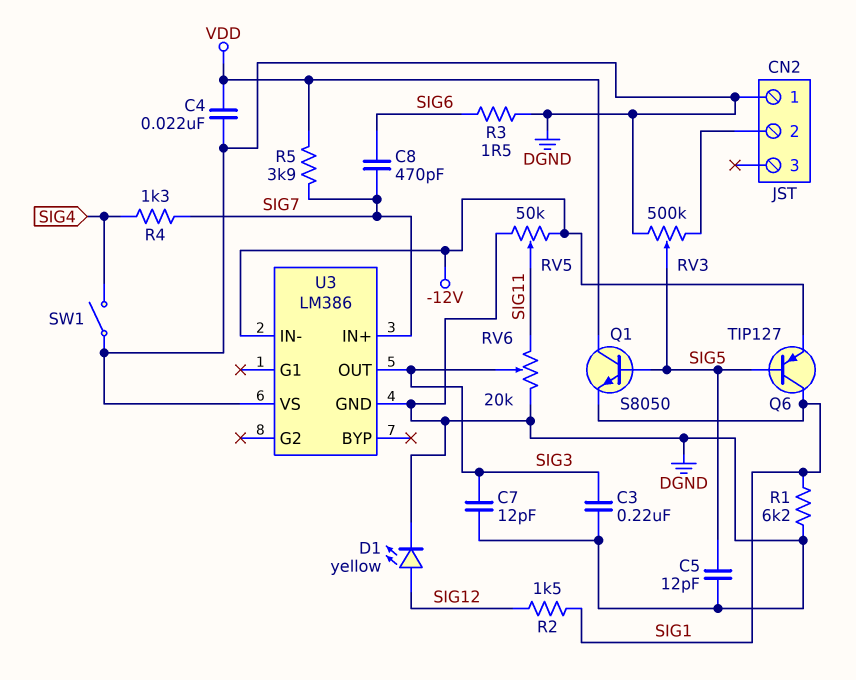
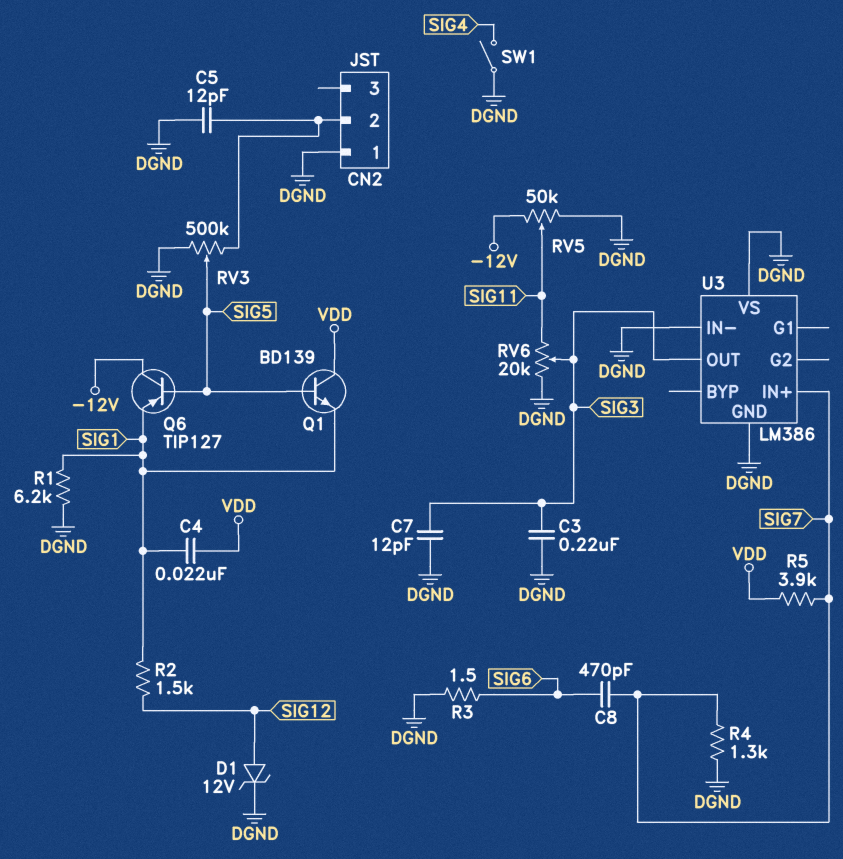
C4: 22nF (DGND, VDD) -> 22nF (SIG1, VDD)
C5: 12pF (DGND, SIG5) -> 12pF (CN2/2, DGND)
D1: LED yellow (A SIG12, K DGND) -> zener 12V (A SIG12, K DGND)
Q1: NPN S8050 (B SIG5, C VDD, E SIG1) -> NPN BD139 (B SIG5, C VDD, E SIG1)
Q6: PNP TIP127 (B SIG5, C SIG1, E -12V) -> PNP TIP127 (B SIG5, C -12V, E SIG1)
R4: 1.3k (SIG4, SIG7) -> 1.3k (DGND, SIG7)
U3 pin IN-: -12V -> DGND

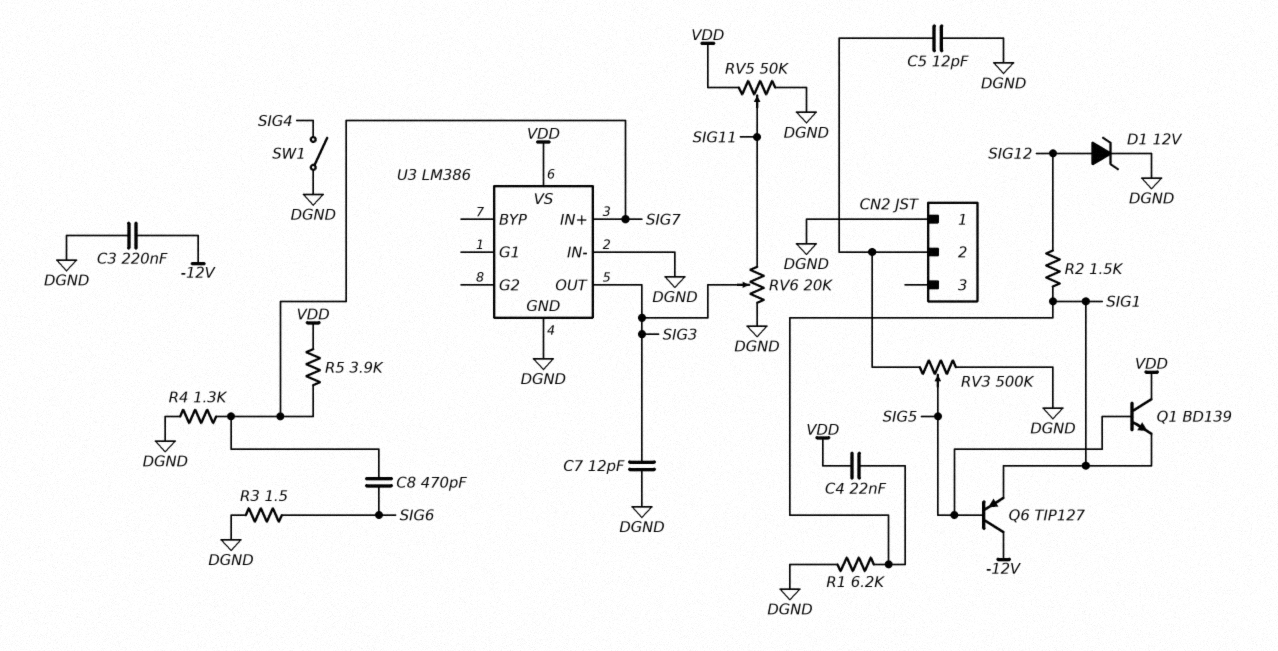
C3: 220nF (DGND, SIG3) -> 220nF (-12V, DGND)
RV5: 50k (-12V, DGND, wiper SIG11) -> 50k (DGND, VDD, wiper SIG11)
U3 pin VS: DGND -> VDD

